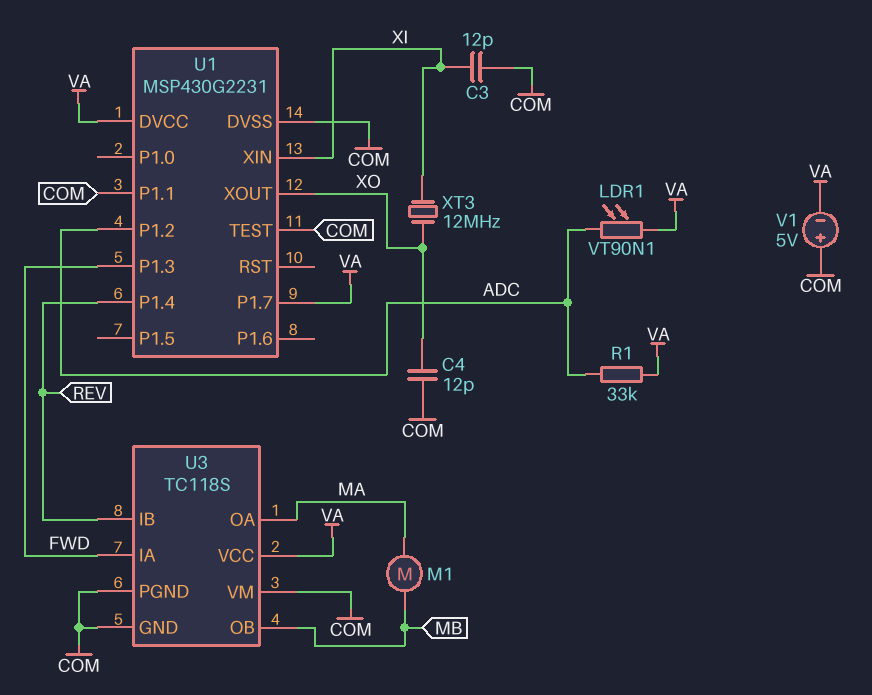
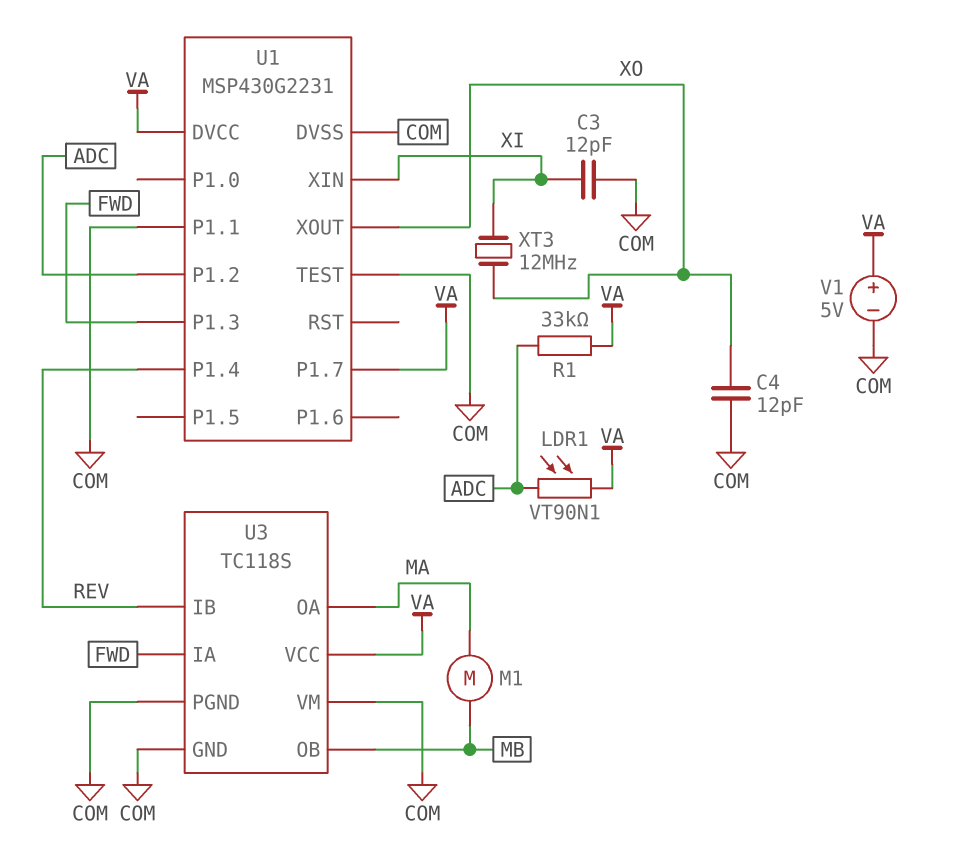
V1: 5V (plus COM, minus VA) -> 5V (plus VA, minus COM)

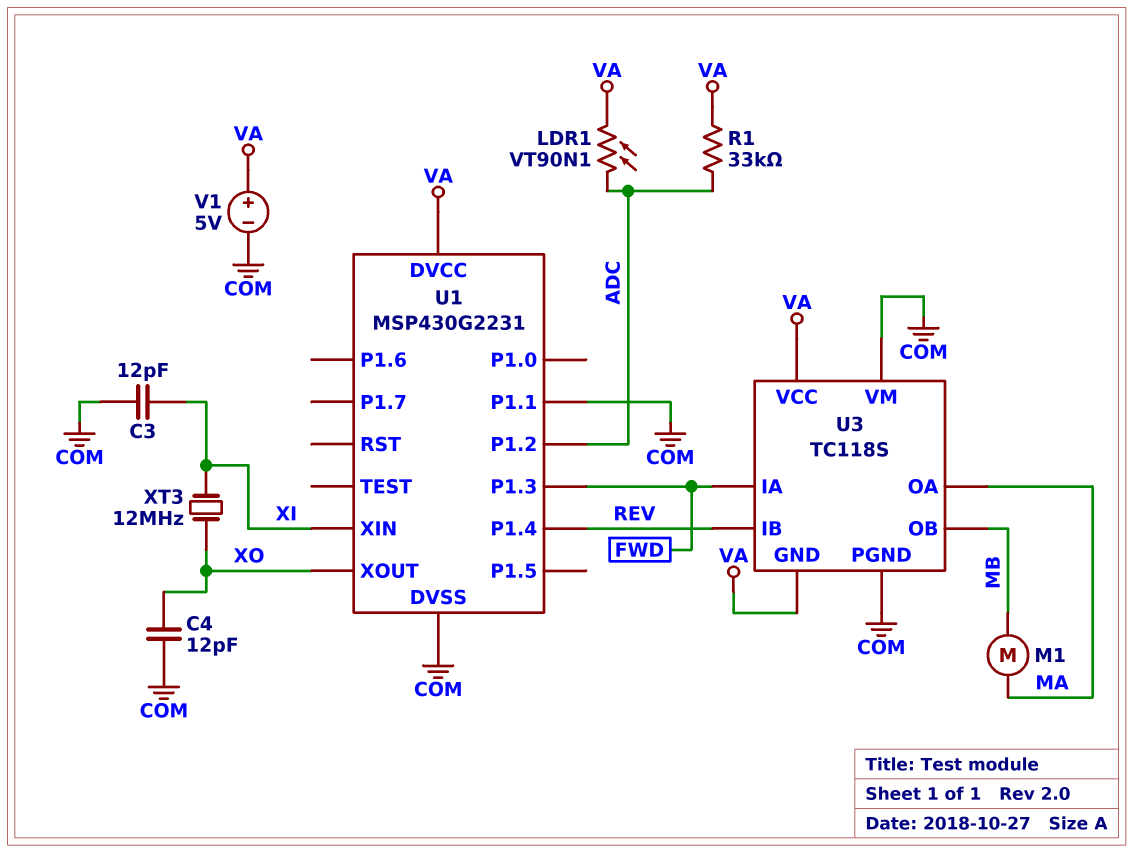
U1 pin P1.7: VA -> none
U1 pin TEST: COM -> none
U3 pin GND: COM -> VA

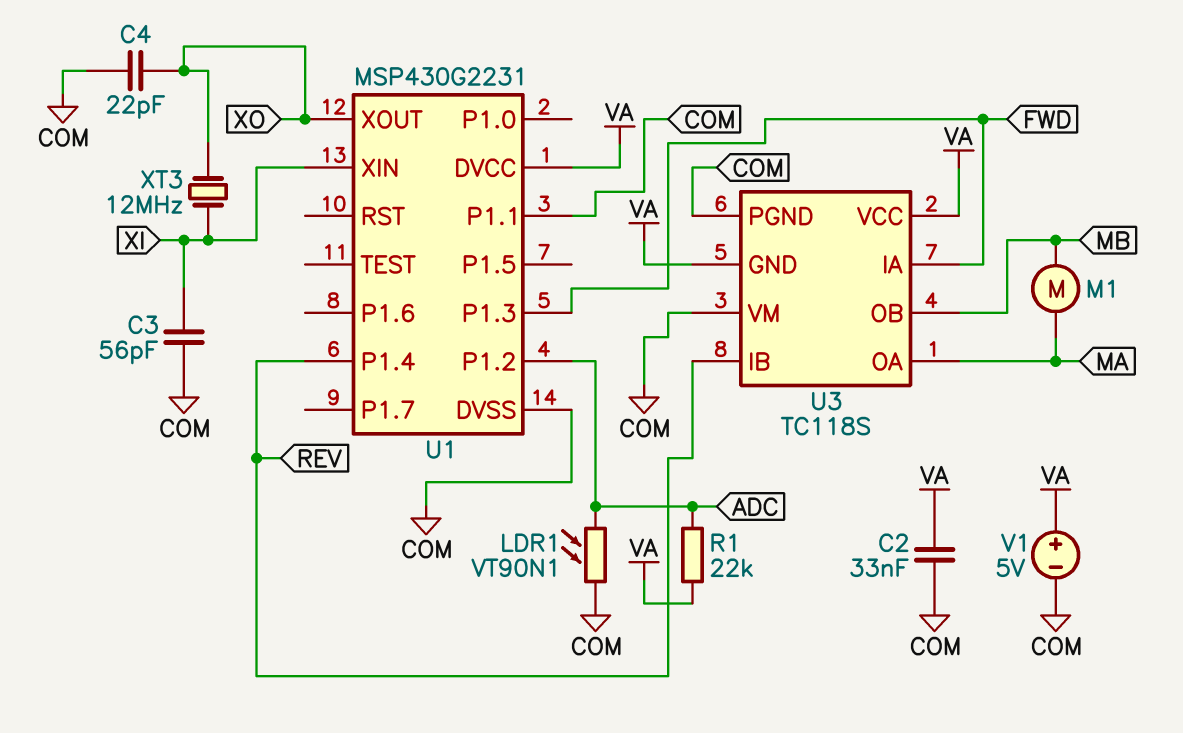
C2: none -> 33nF (COM, VA)
C3: 12pF (COM, XI) -> 56pF (COM, XI)
C4: 12pF (COM, XO) -> 22pF (COM, XO)
LDR1: VT90N1 (ADC, VA) -> VT90N1 (ADC, COM)
R1: 33k (ADC, VA) -> 22k (ADC, VA)

